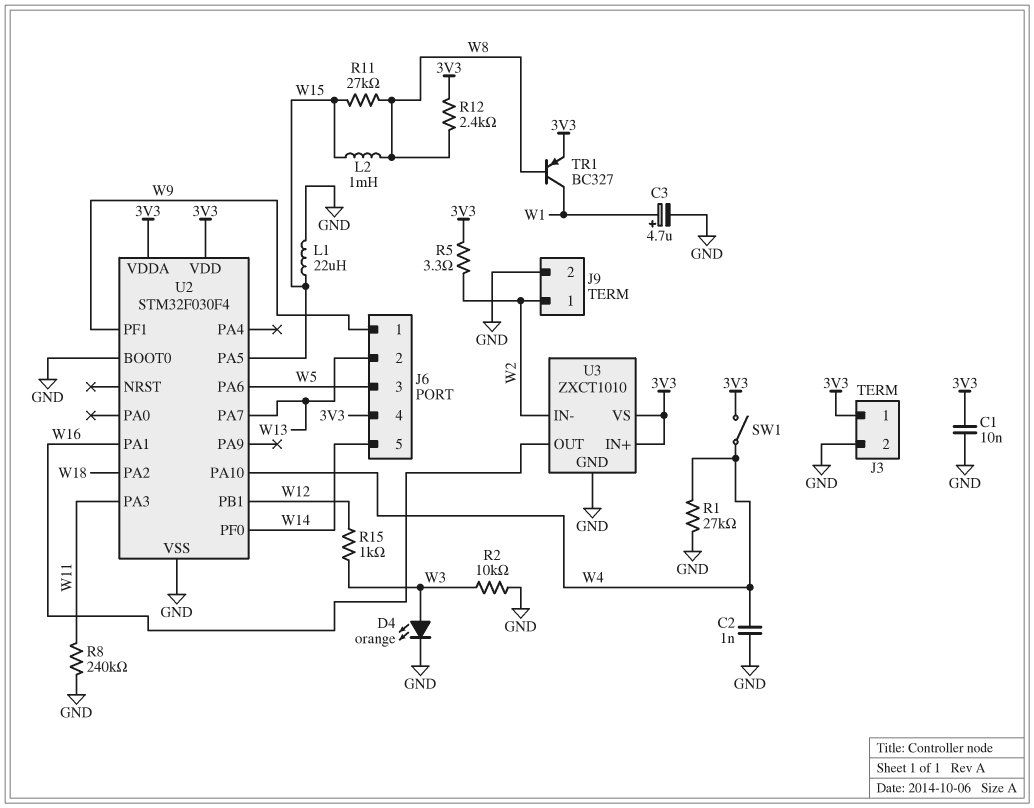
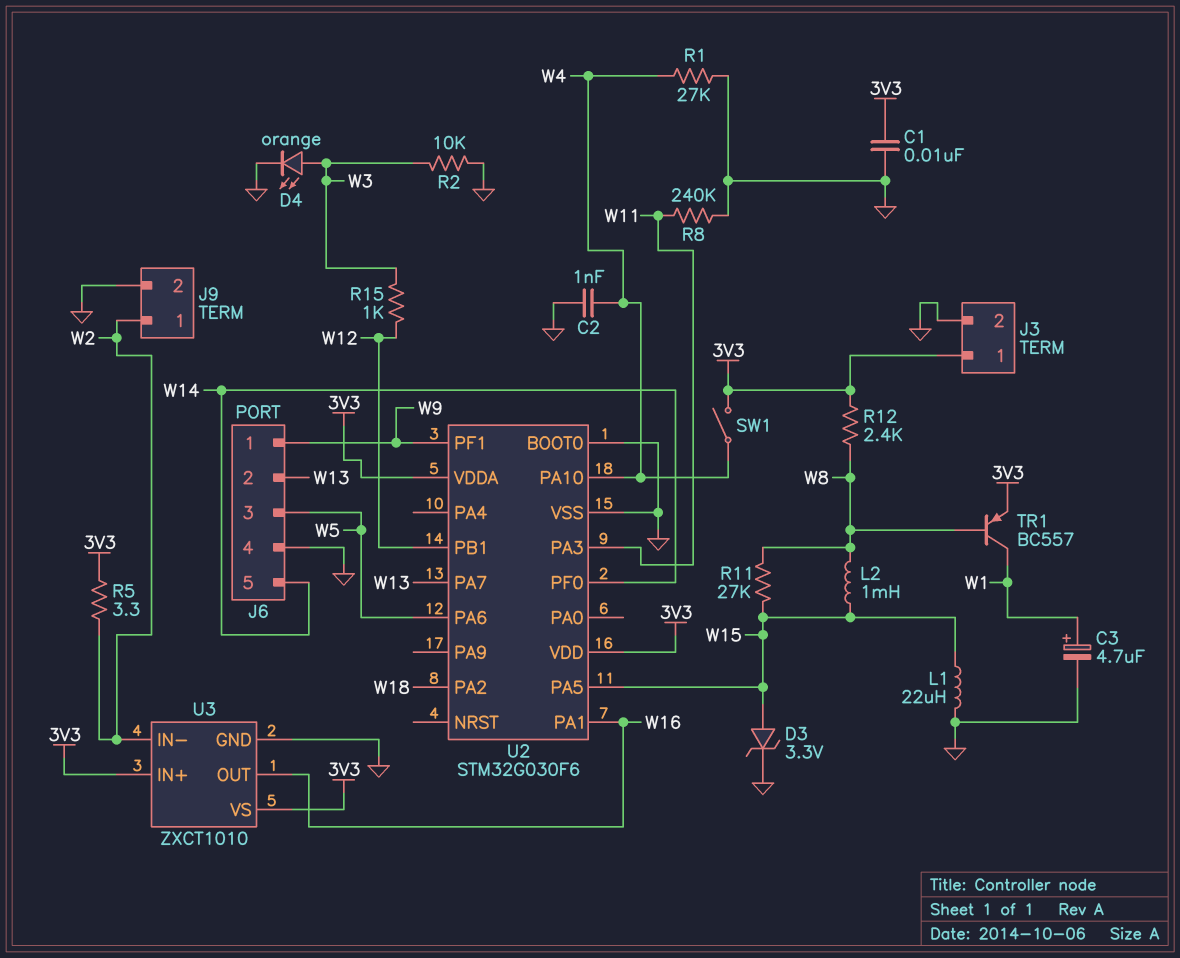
D3: none -> zener 3.3V (A W15, K GND)
J6 pin 4: 3V3 -> GND
TR1: PNP BC327 (B W8, C W1, E 3V3) -> PNP BC557 (B W8, C W1, E 3V3)
U2: STM32F030F4 -> STM32G030F6

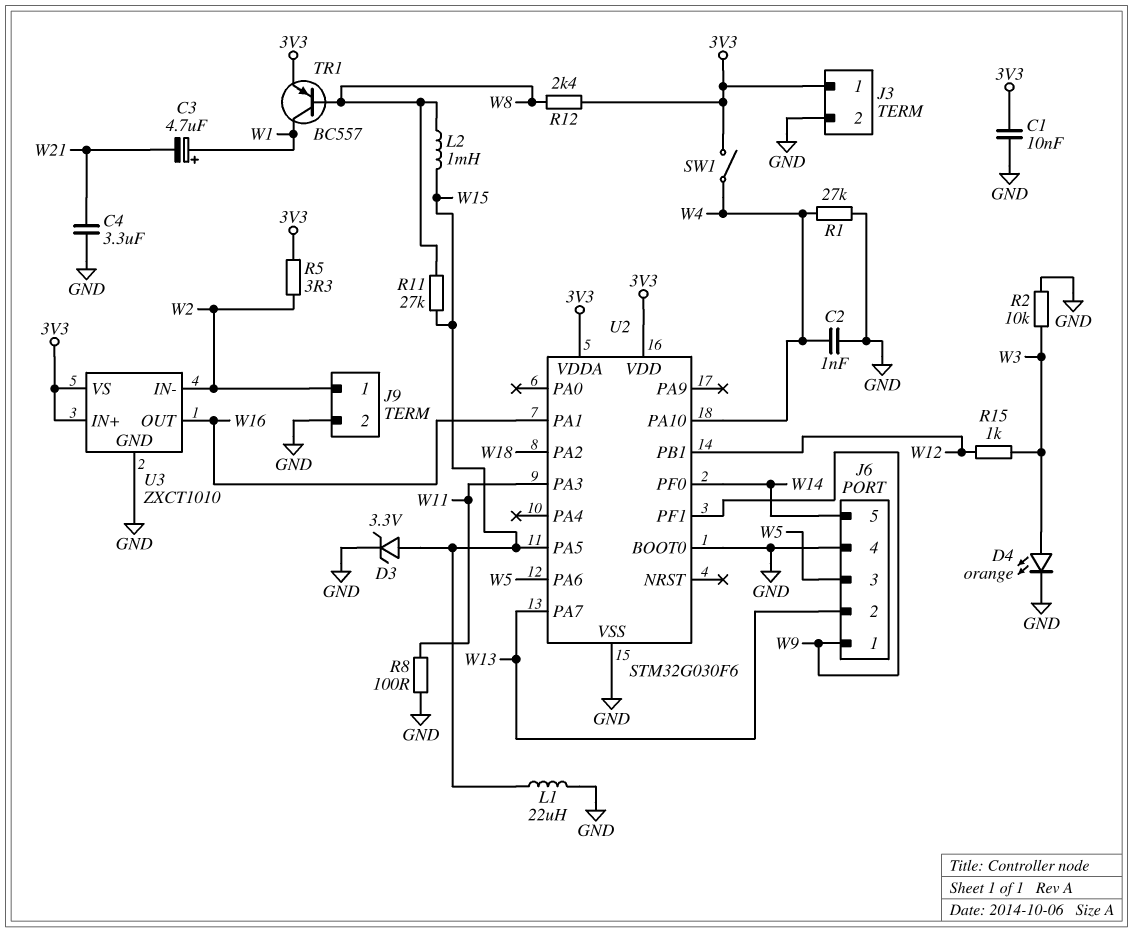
C3: 4.7uF (plus W1, minus GND) -> 4.7uF (plus W1, minus W21)
C4: none -> 3.3uF (GND, W21)
R8: 240k (GND, W11) -> 100 (GND, W11)

